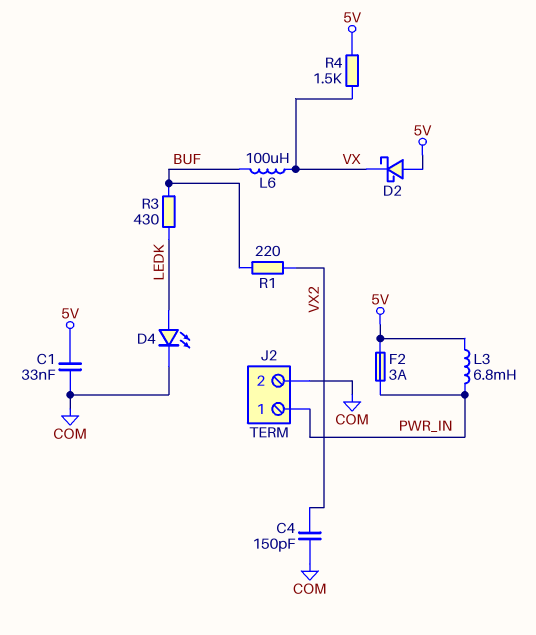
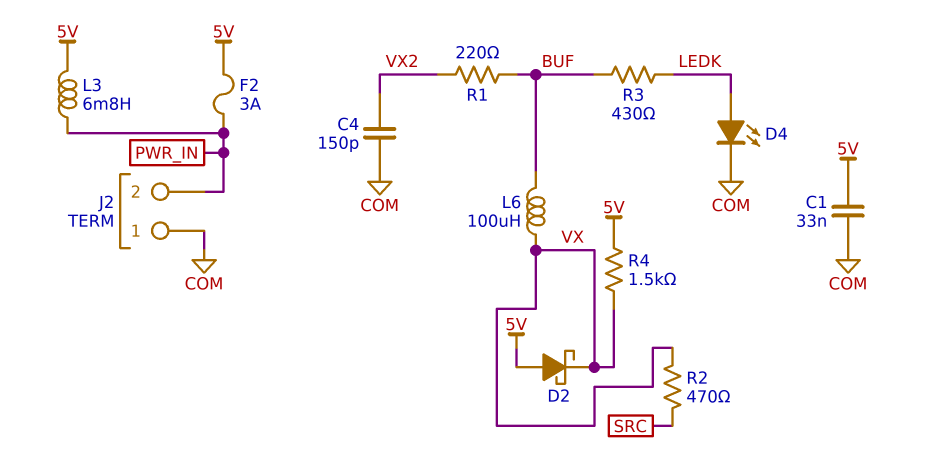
J2 pin 1: PWR_IN -> COM
J2 pin 2: COM -> PWR_IN
R2: none -> 470 (SRC, VX)

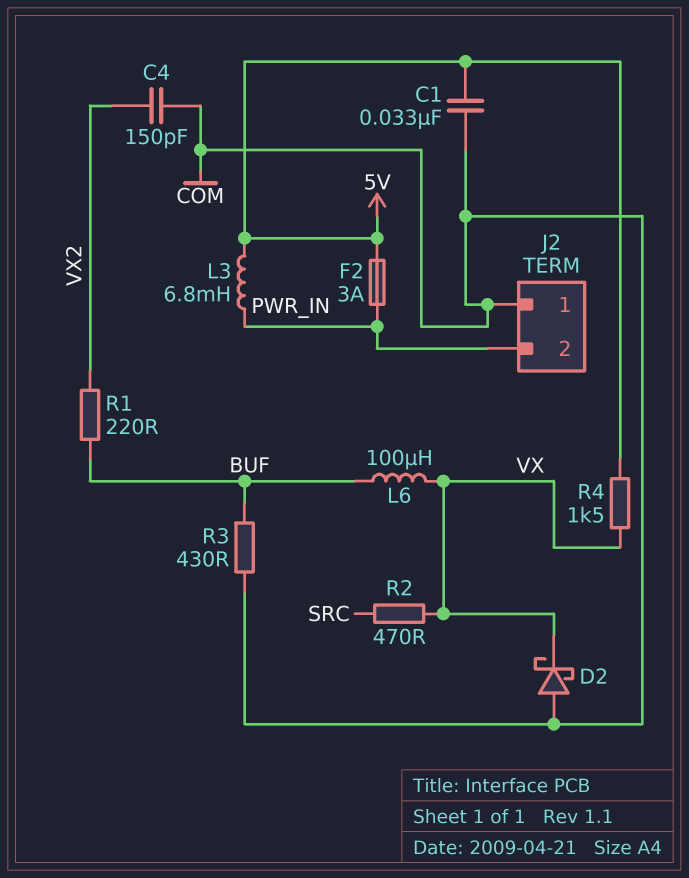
D2: schottky (A 5V, K VX) -> schottky (A COM, K VX)
D4: LED (A LEDK, K COM) -> none
R3: 430 (BUF, LEDK) -> 430 (BUF, COM)

